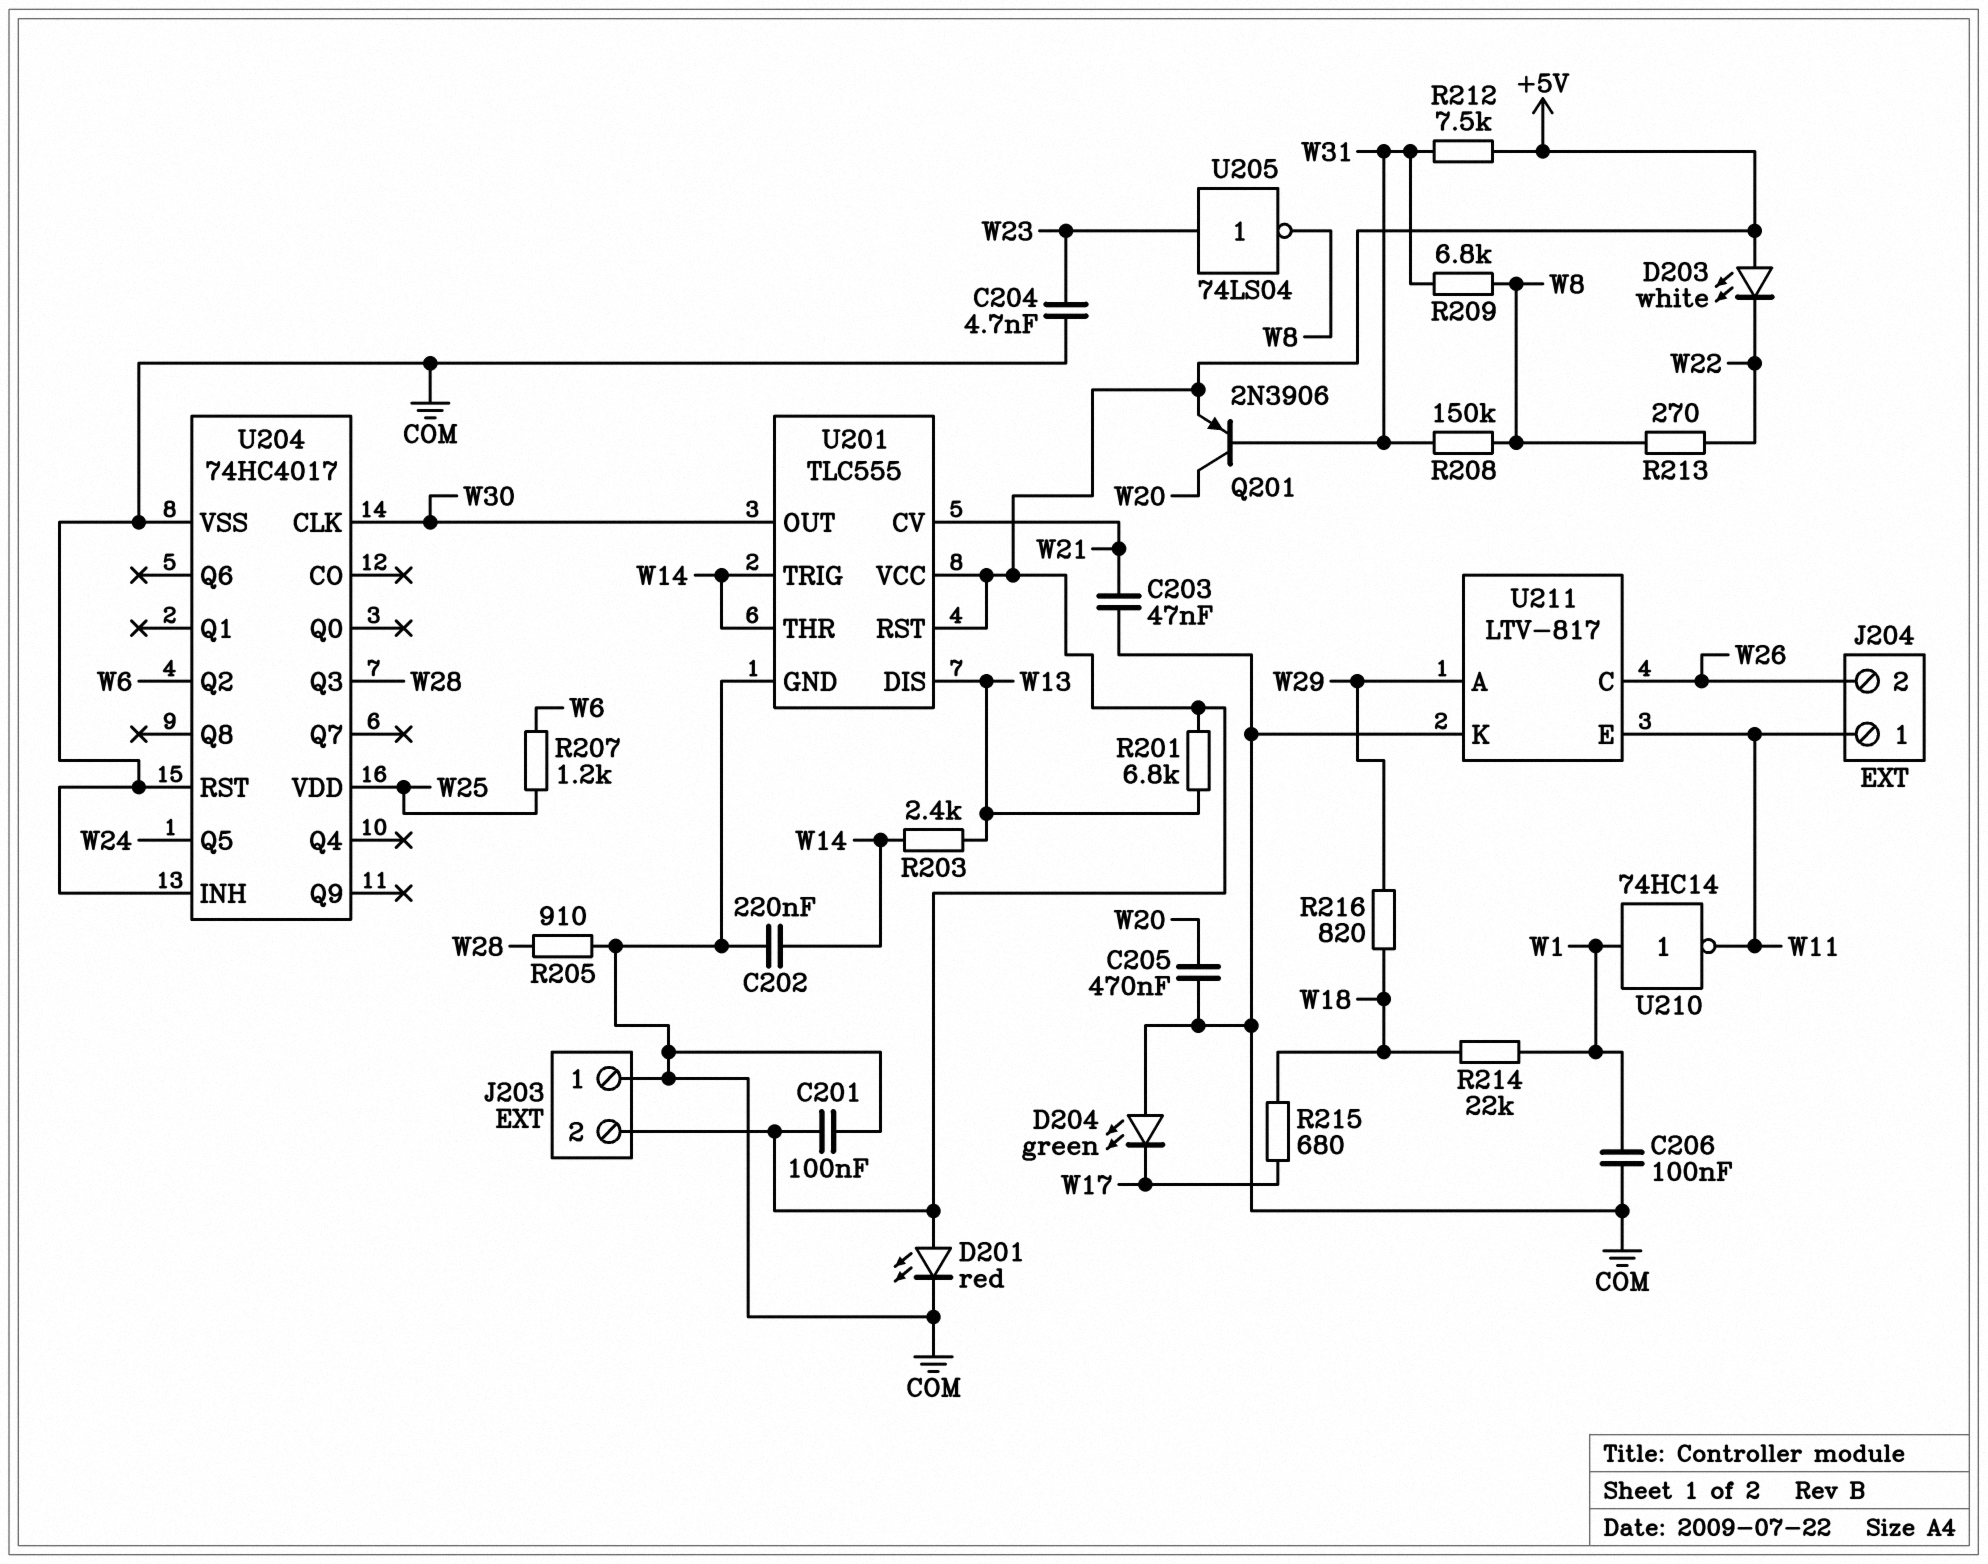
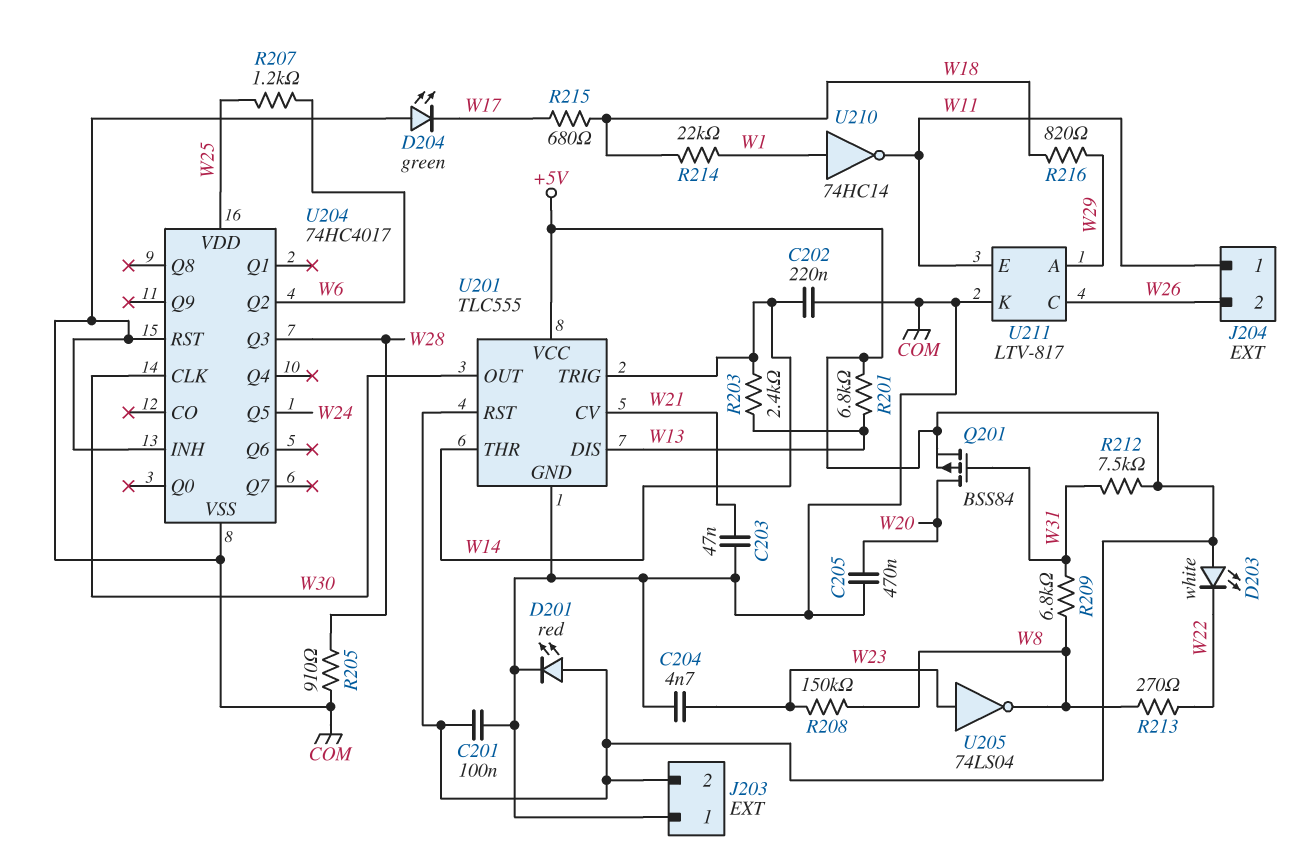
C206: 100nF (COM, W1) -> none
Q201: PNP 2N3906 (B W31, C W20, E +5V) -> PMOS BSS84 (G W31, D W20, S +5V)
R208: 150k (W8, W31) -> 150k (W8, W23)

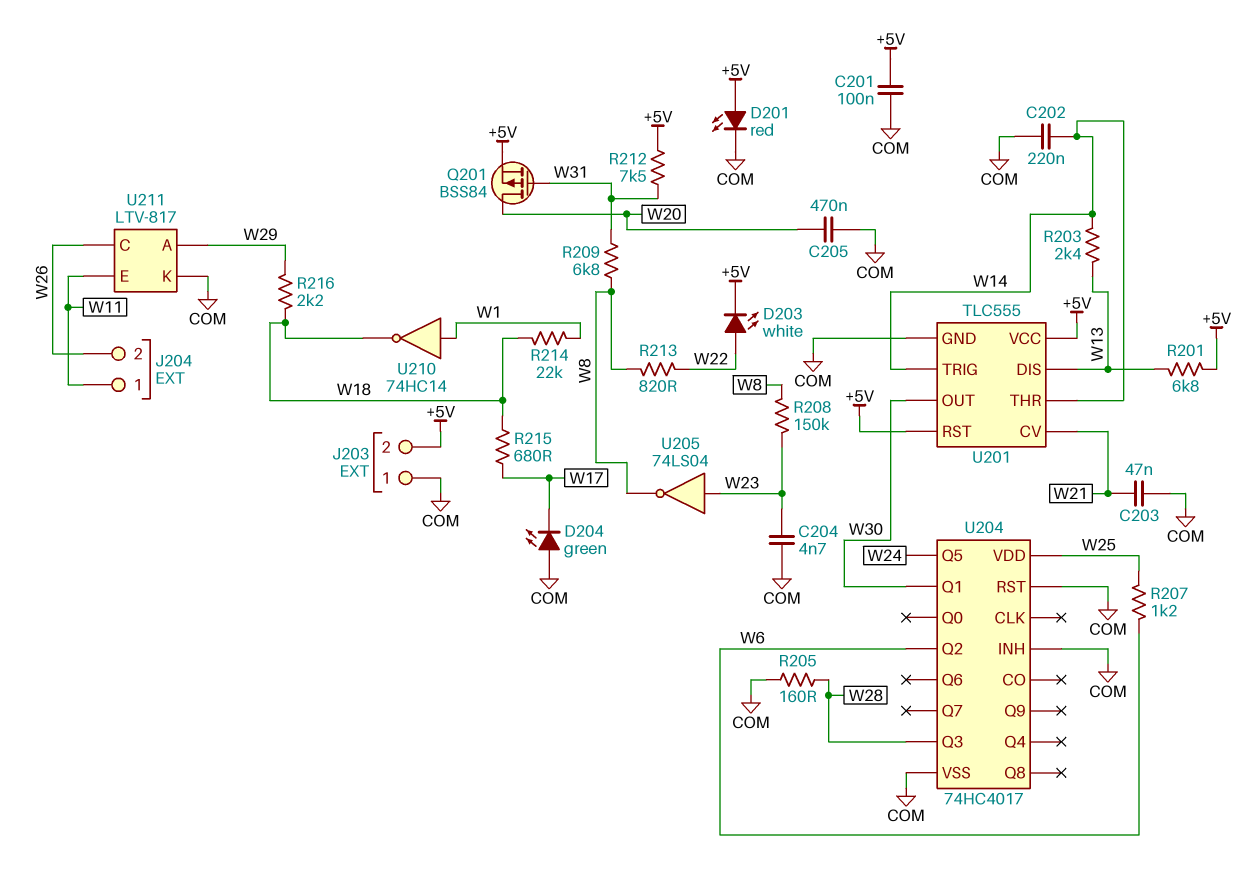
D203: LED white (A +5V, K W22) -> LED white (A W22, K +5V)
R205: 910 (COM, W28) -> 160 (COM, W28)
R213: 270 (W8, W22) -> 820 (W8, W22)
R216: 820 (W18, W29) -> 2.2k (W18, W29)
U204 pin CLK: W30 -> none
U204 pin Q1: none -> W30
U210: NOT 74HC14 (in W1, out W11) -> NOT 74HC14 (in W1, out W18)

